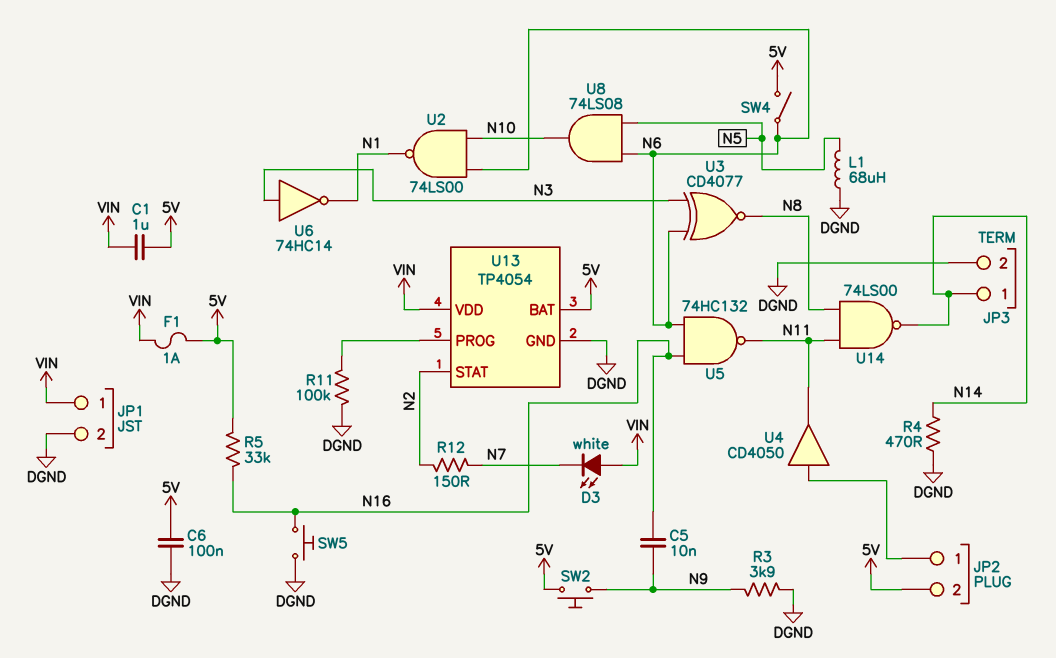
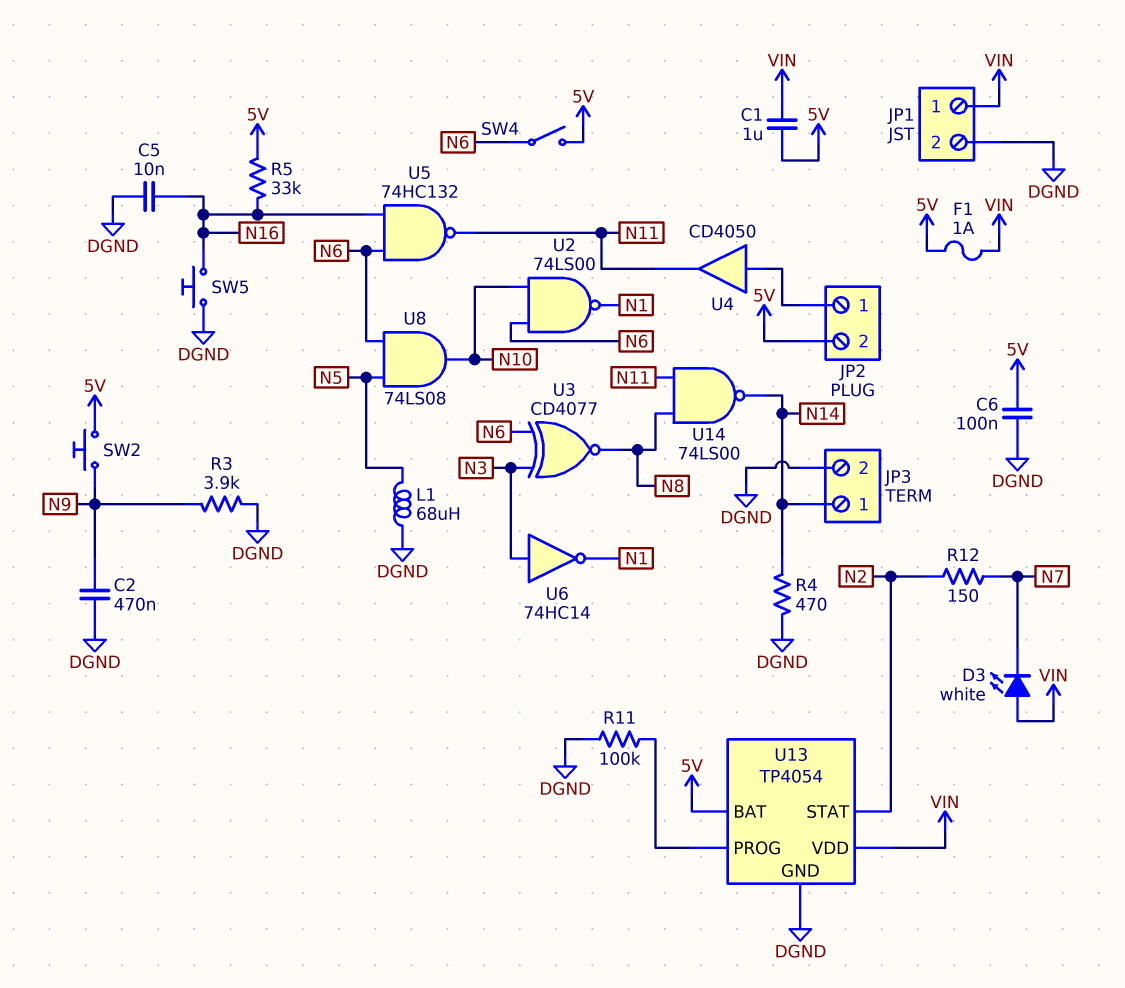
C2: none -> 470nF (DGND, N9)
C5: 10nF (N9, N16) -> 10nF (DGND, N16)

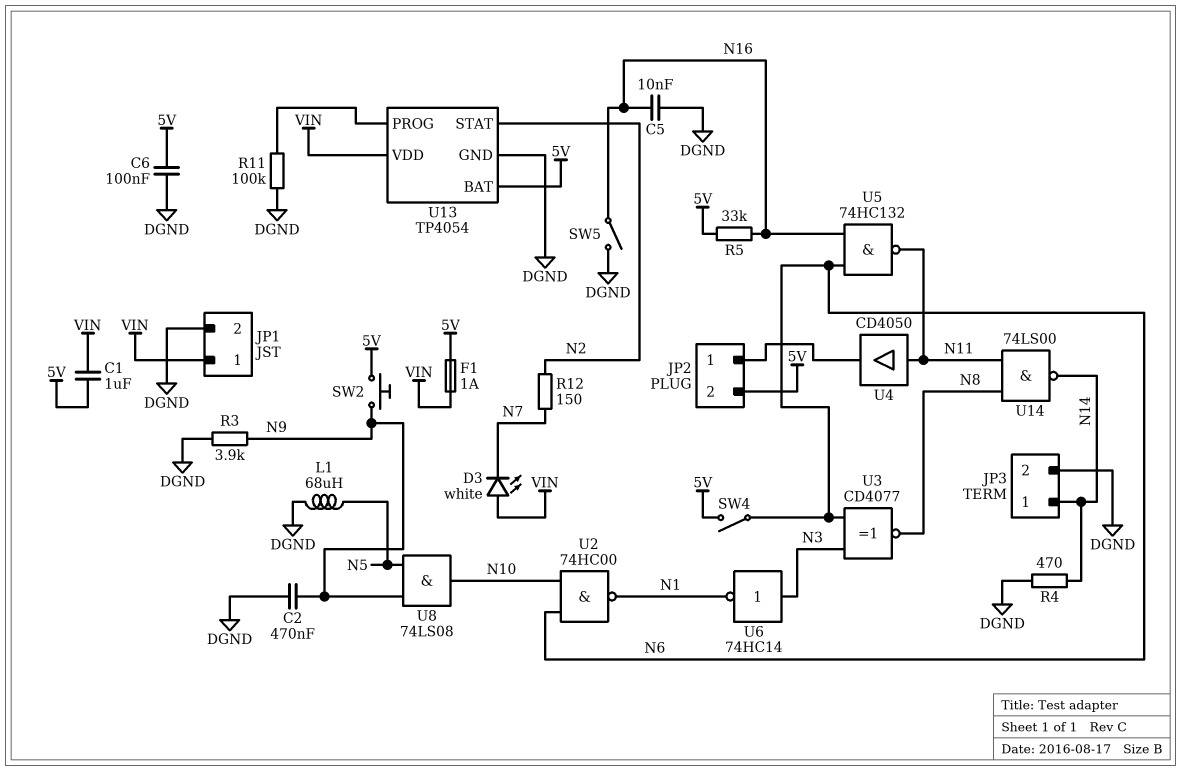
SW5: button (DGND, N16) -> switch (DGND, N16)
U2: NAND 74LS00 (in N6, in N10, out N1) -> NAND 74HC00 (in N6, in N10, out N1)
U4: buffer CD4050 (in JP2/1, out N11) -> buffer CD4050 (in N11, out JP2/1)
U8: AND 74LS08 (in N5, in N6, out N10) -> AND 74LS08 (in N5, in N9, out N10)

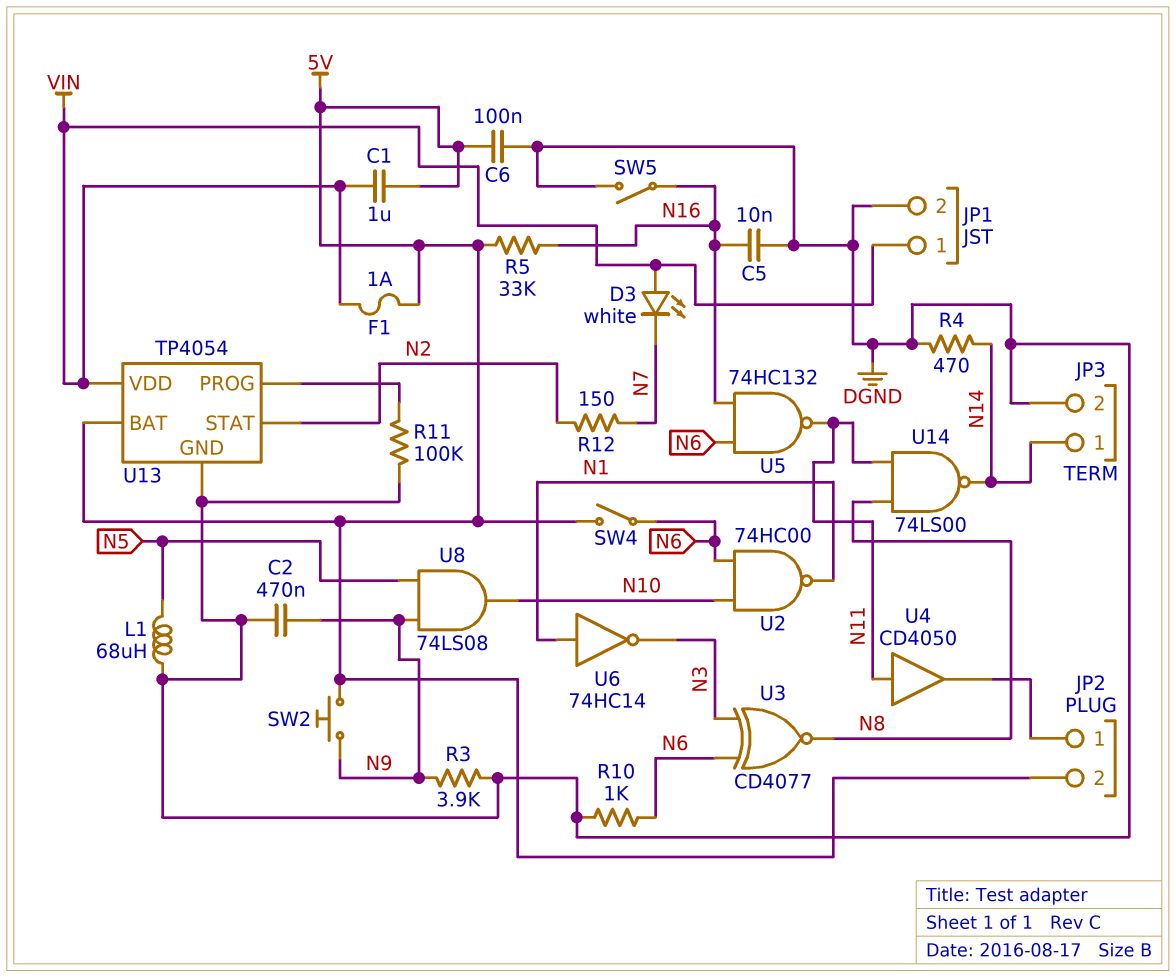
R10: none -> 1k (DGND, N6)
U6: NOT 74HC14 (in N3, out N1) -> NOT 74HC14 (in N1, out N3)

